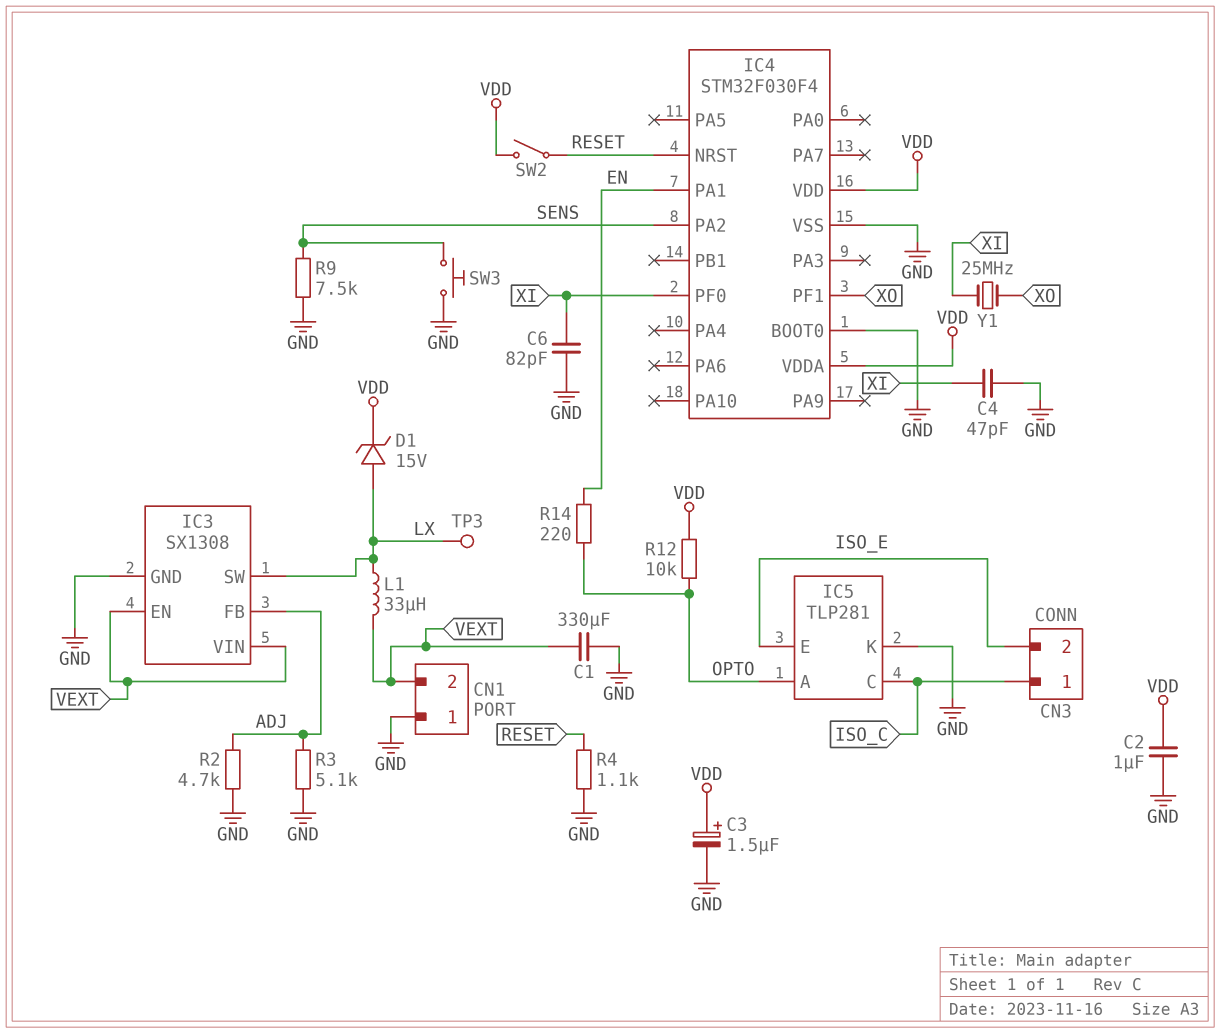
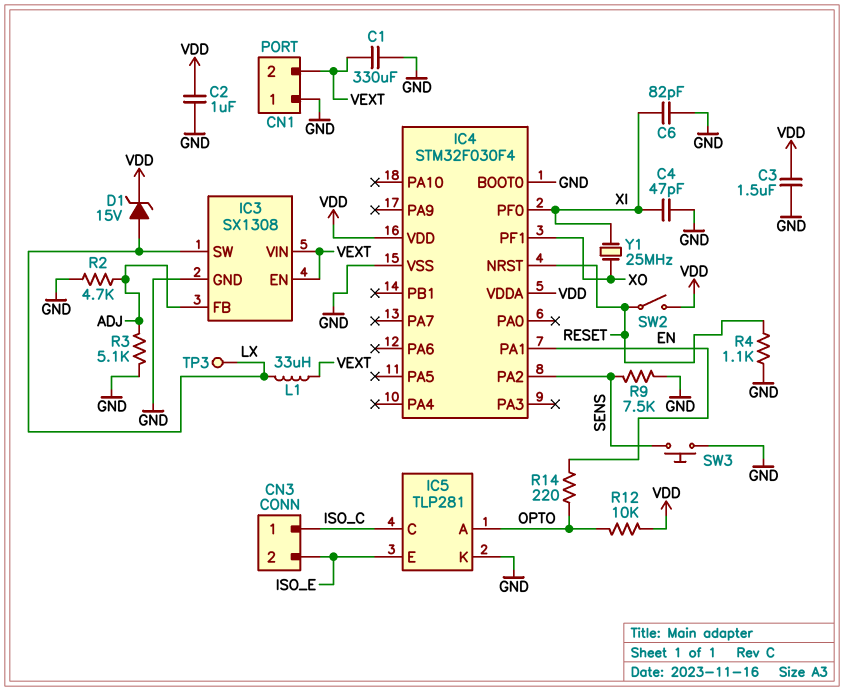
C3: 1.5uF (plus VDD, minus GND) -> 1.5uF (GND, VDD)

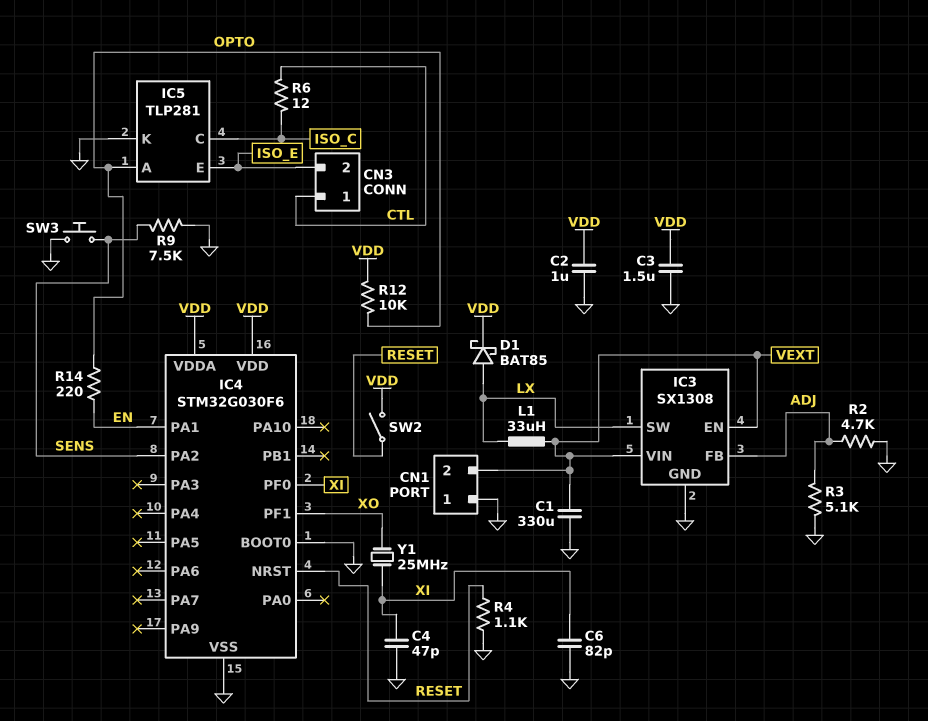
CN3 pin 1: ISO_C -> CTL
D1: zener 15V (A LX, K VDD) -> schottky BAT85 (A LX, K VDD)
IC4: STM32F030F4 -> STM32G030F6
R6: none -> 12 (CTL, ISO_C)
TP3: test point (LX) -> none

